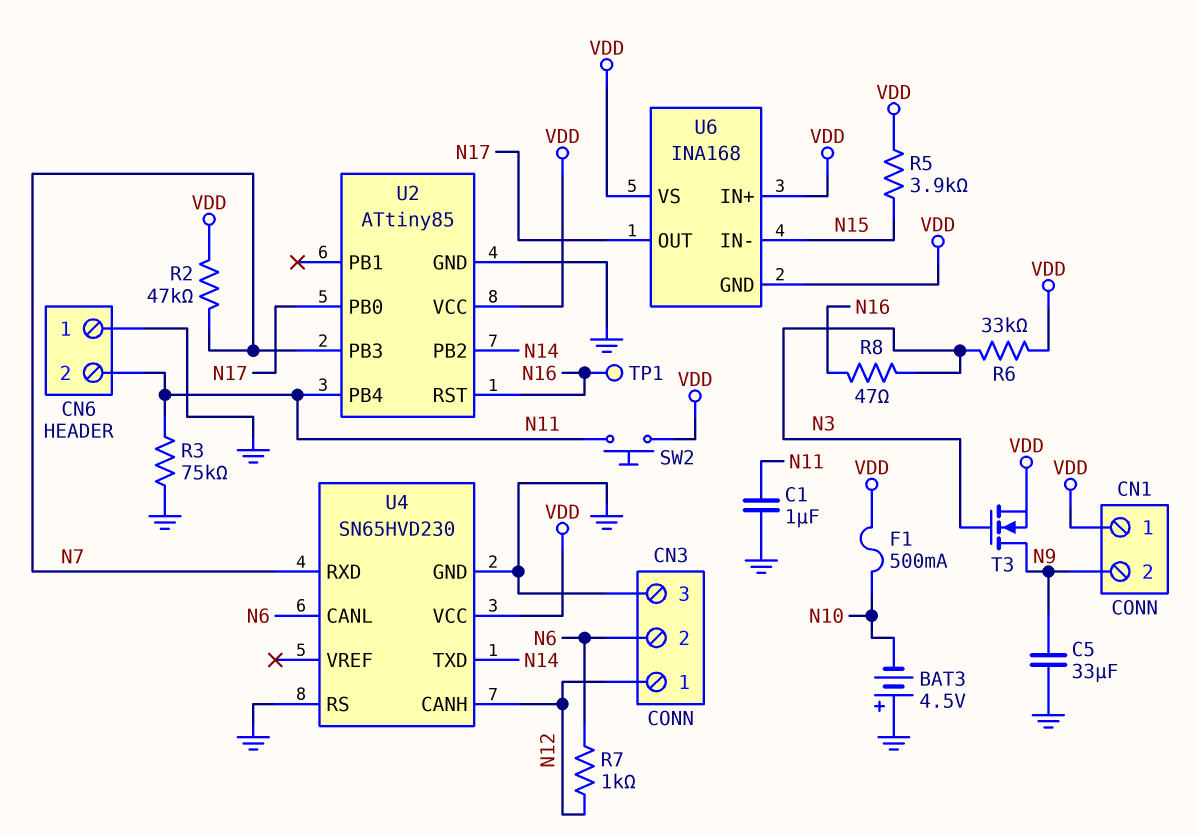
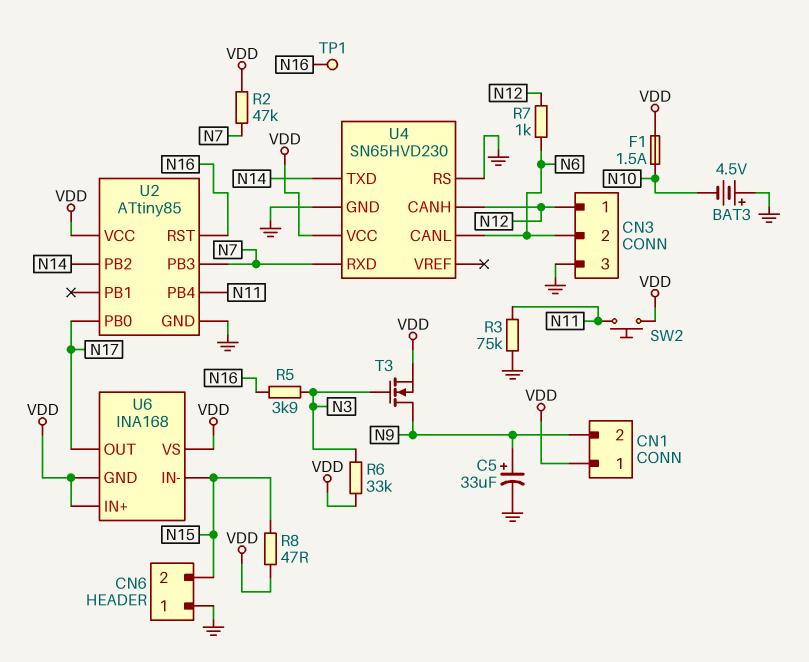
C1: 1uF (GND, N11) -> none
C5: 33uF (GND, N9) -> 33uF (plus N9, minus GND)
CN6 pin 2: N11 -> N15
F1: 500mA (N10, VDD) -> 1.5A (N10, VDD)
R5: 3.9k (N15, VDD) -> 3.9k (N3, N16)
R8: 47 (N3, N16) -> 47 (N15, VDD)

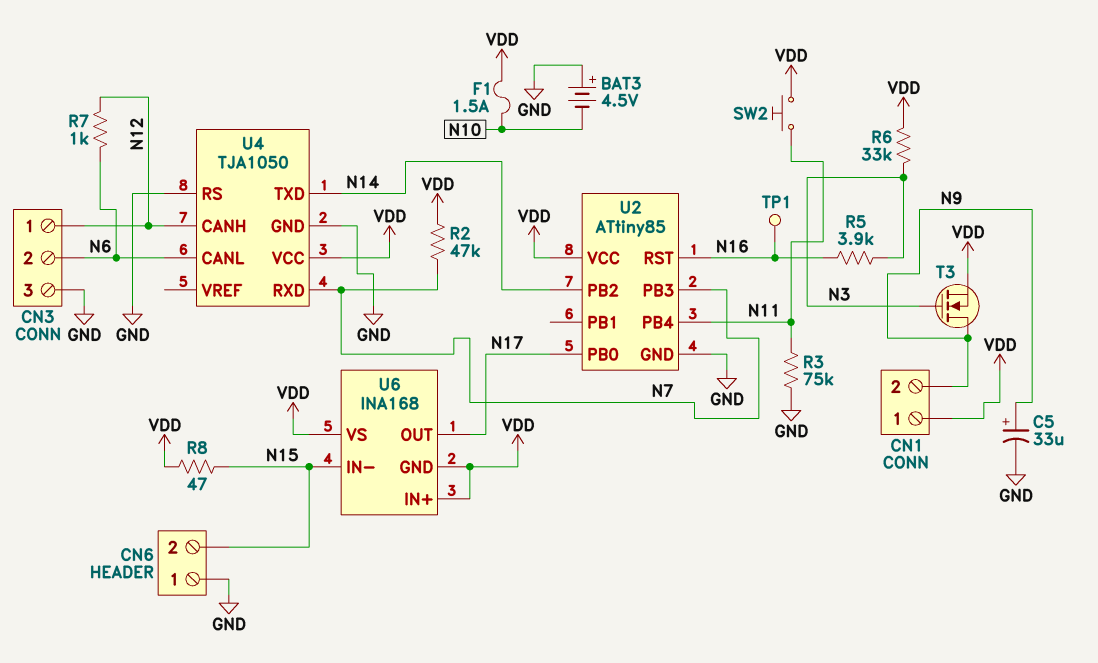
U4: SN65HVD230 -> TJA1050

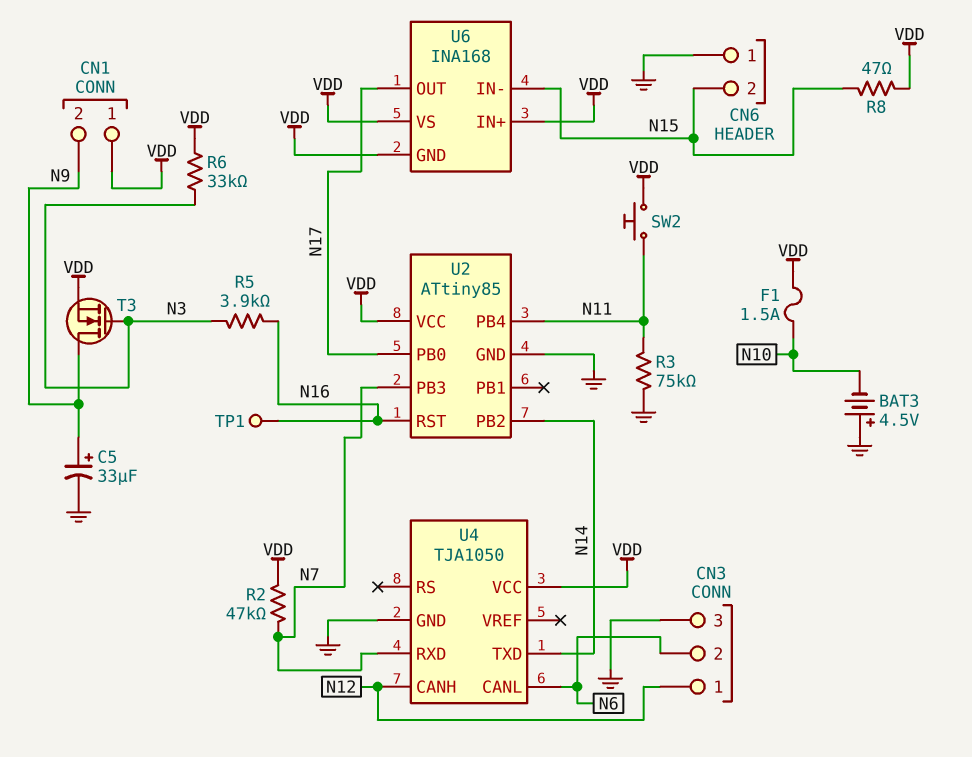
R7: 1k (N6, N12) -> none
U4 pin RS: GND -> none

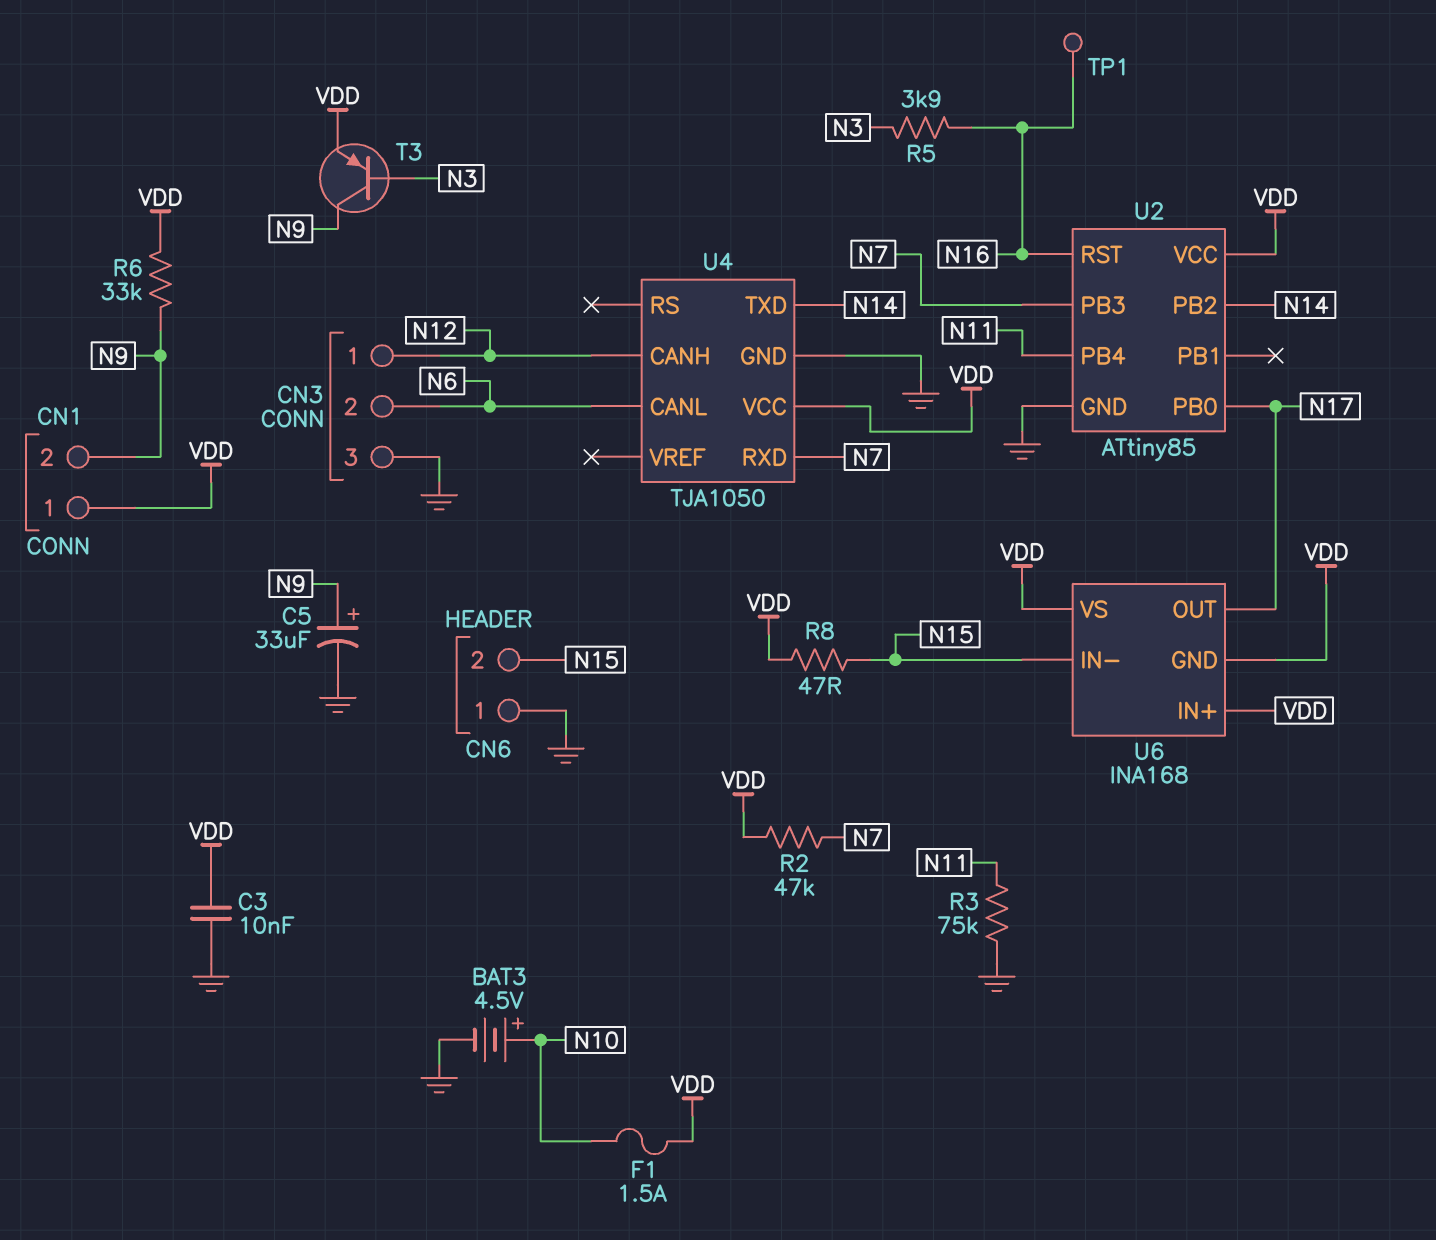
BAT3: 4.5V (plus GND, minus N10) -> 4.5V (plus N10, minus GND)
C3: none -> 10nF (GND, VDD)
R6: 33k (N3, VDD) -> 33k (N9, VDD)
SW2: button (N11, VDD) -> none
T3: NMOS (G N3, D N9, S VDD) -> PNP (B N3, C N9, E VDD)

